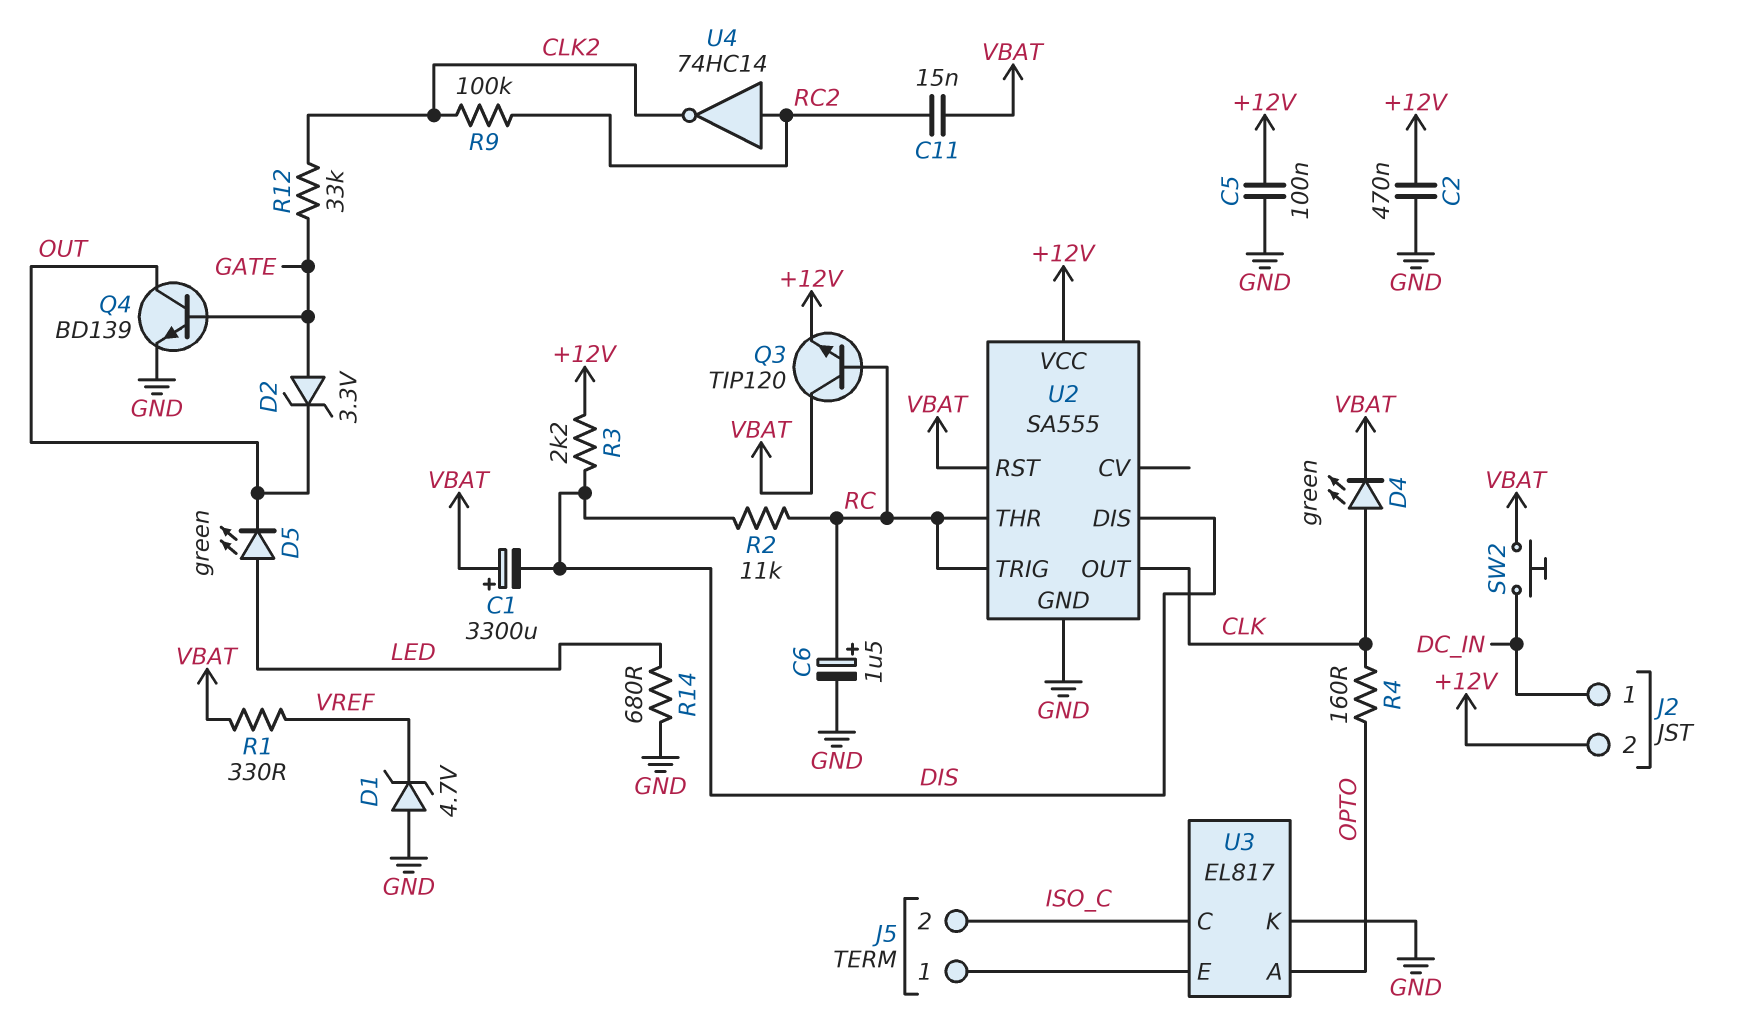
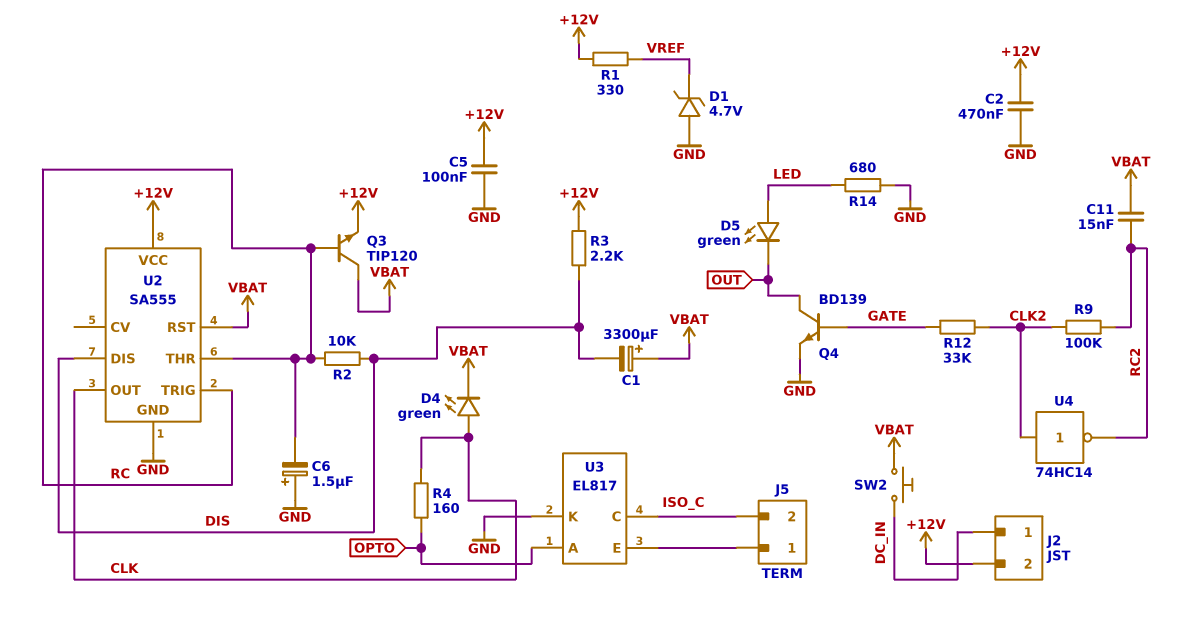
C6: 1.5uF (plus RC, minus GND) -> 1.5uF (plus GND, minus RC)
D2: zener 3.3V (A GATE, K OUT) -> none
R1: 330 (VBAT, VREF) -> 330 (+12V, VREF)
R2: 11k (DIS, RC) -> 10k (DIS, RC)
U4: NOT 74HC14 (in RC2, out CLK2) -> NOT 74HC14 (in CLK2, out RC2)

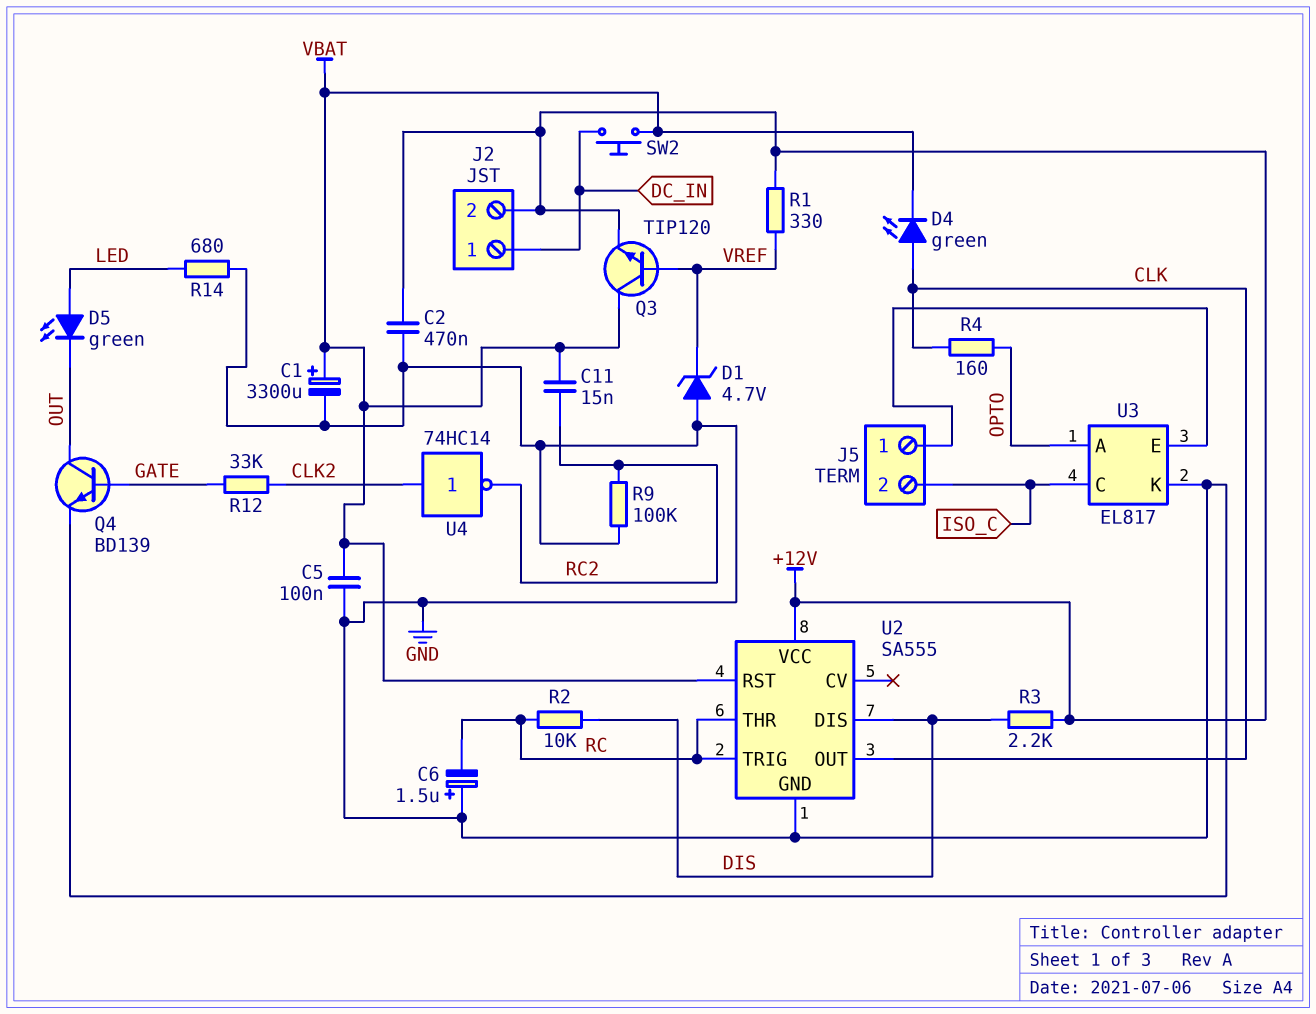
C1: 3300uF (plus VBAT, minus DIS) -> 3300uF (plus VBAT, minus GND)
C5: 100nF (+12V, GND) -> 100nF (GND, VBAT)
Q3: NPN TIP120 (B RC, C VBAT, E +12V) -> NPN TIP120 (B VREF, C VBAT, E +12V)
R9: 100k (CLK2, RC2) -> 100k (GND, RC2)

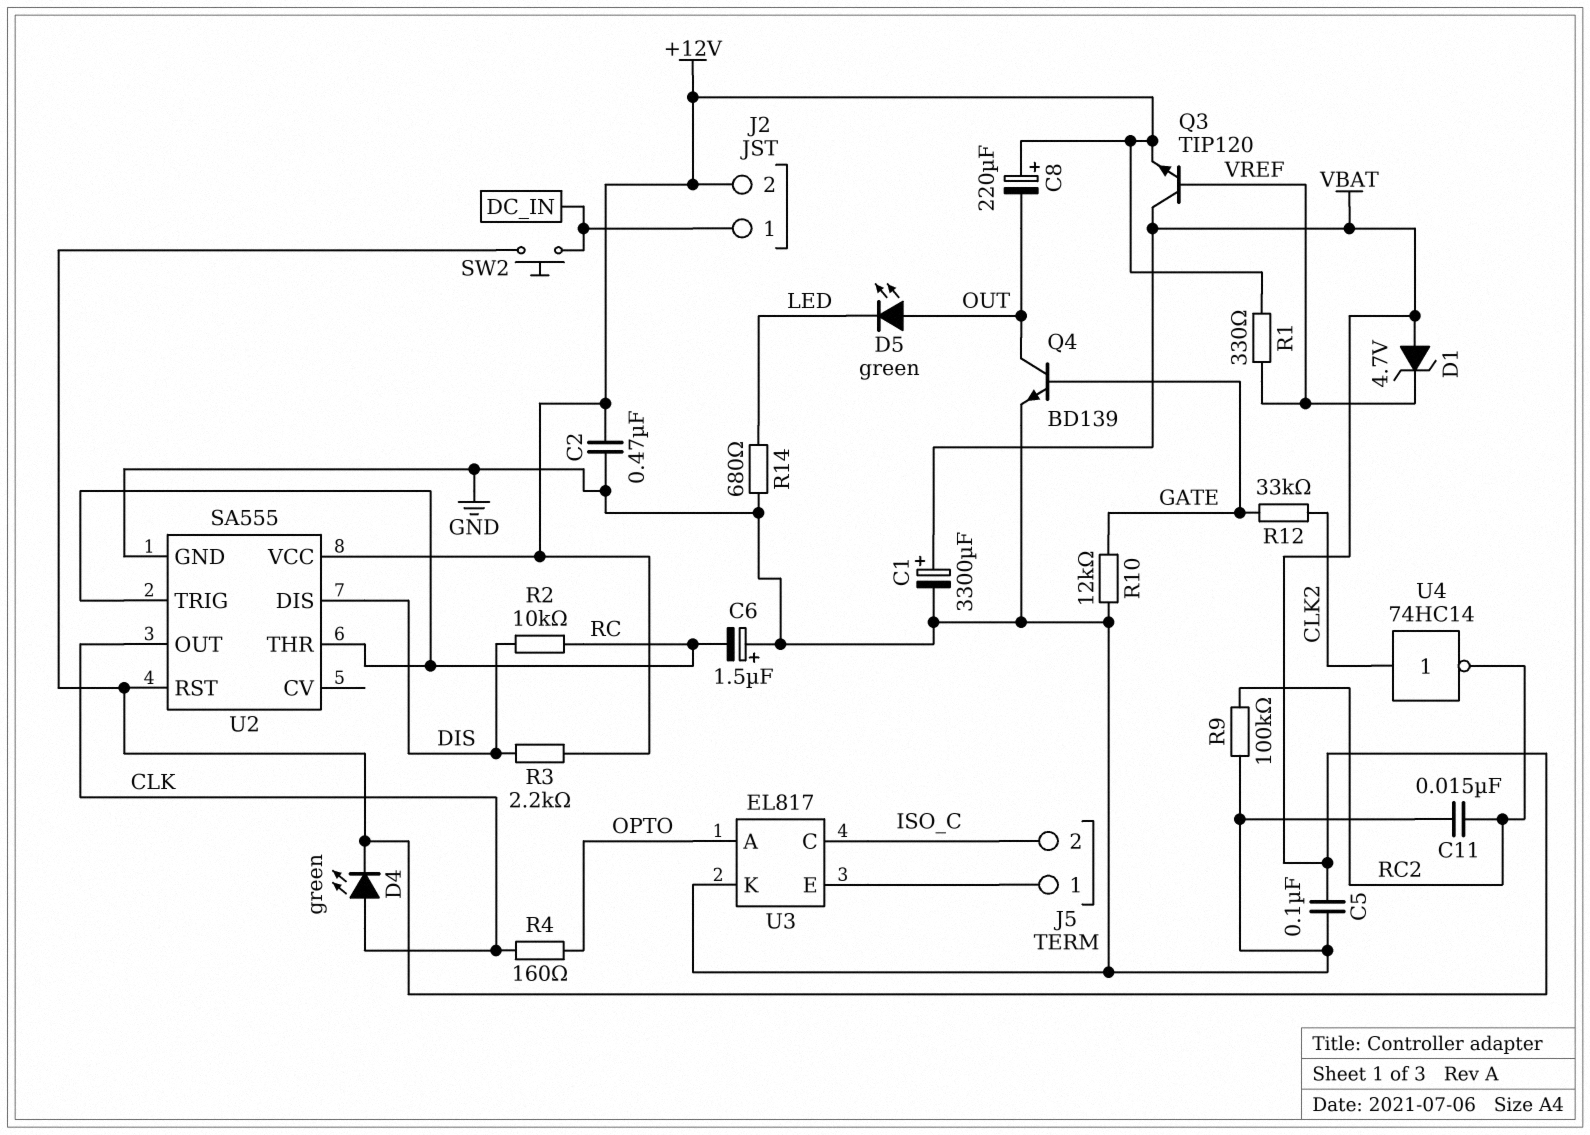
C8: none -> 220uF (plus +12V, minus OUT)
C11: 15nF (RC2, VBAT) -> 15nF (GND, RC2)
D1: zener 4.7V (A GND, K VREF) -> zener 4.7V (A VBAT, K VREF)
D5: LED green (A LED, K OUT) -> LED green (A OUT, K LED)
R10: none -> 12k (GATE, GND)

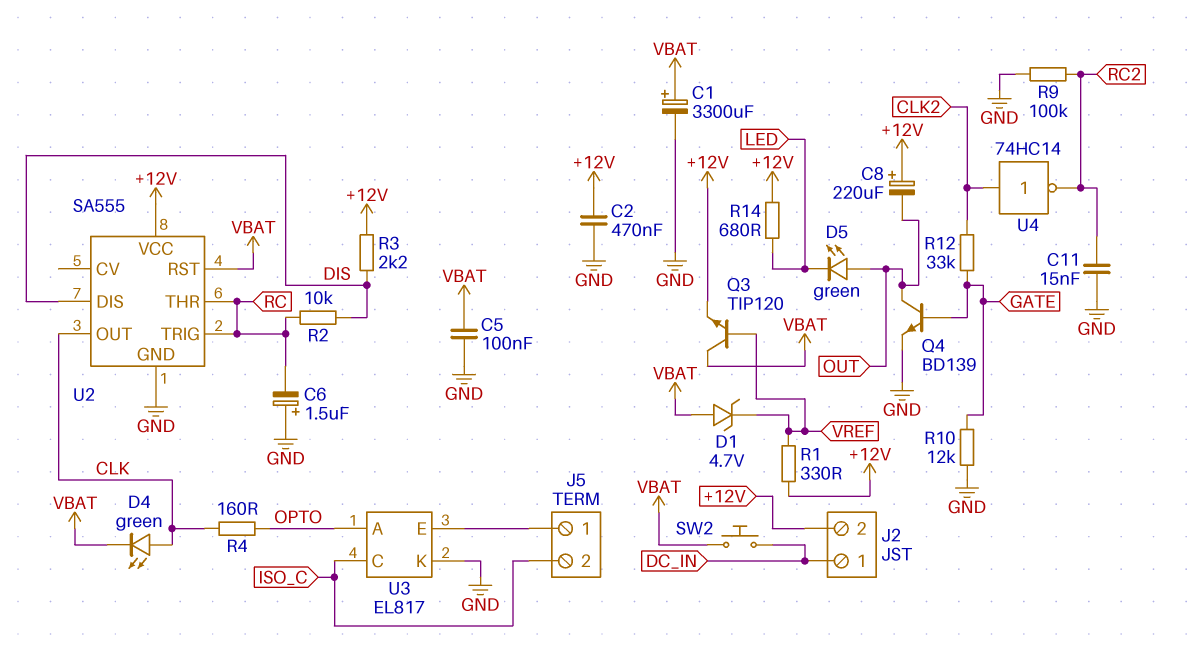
R14: 680 (GND, LED) -> 680 (+12V, LED)

